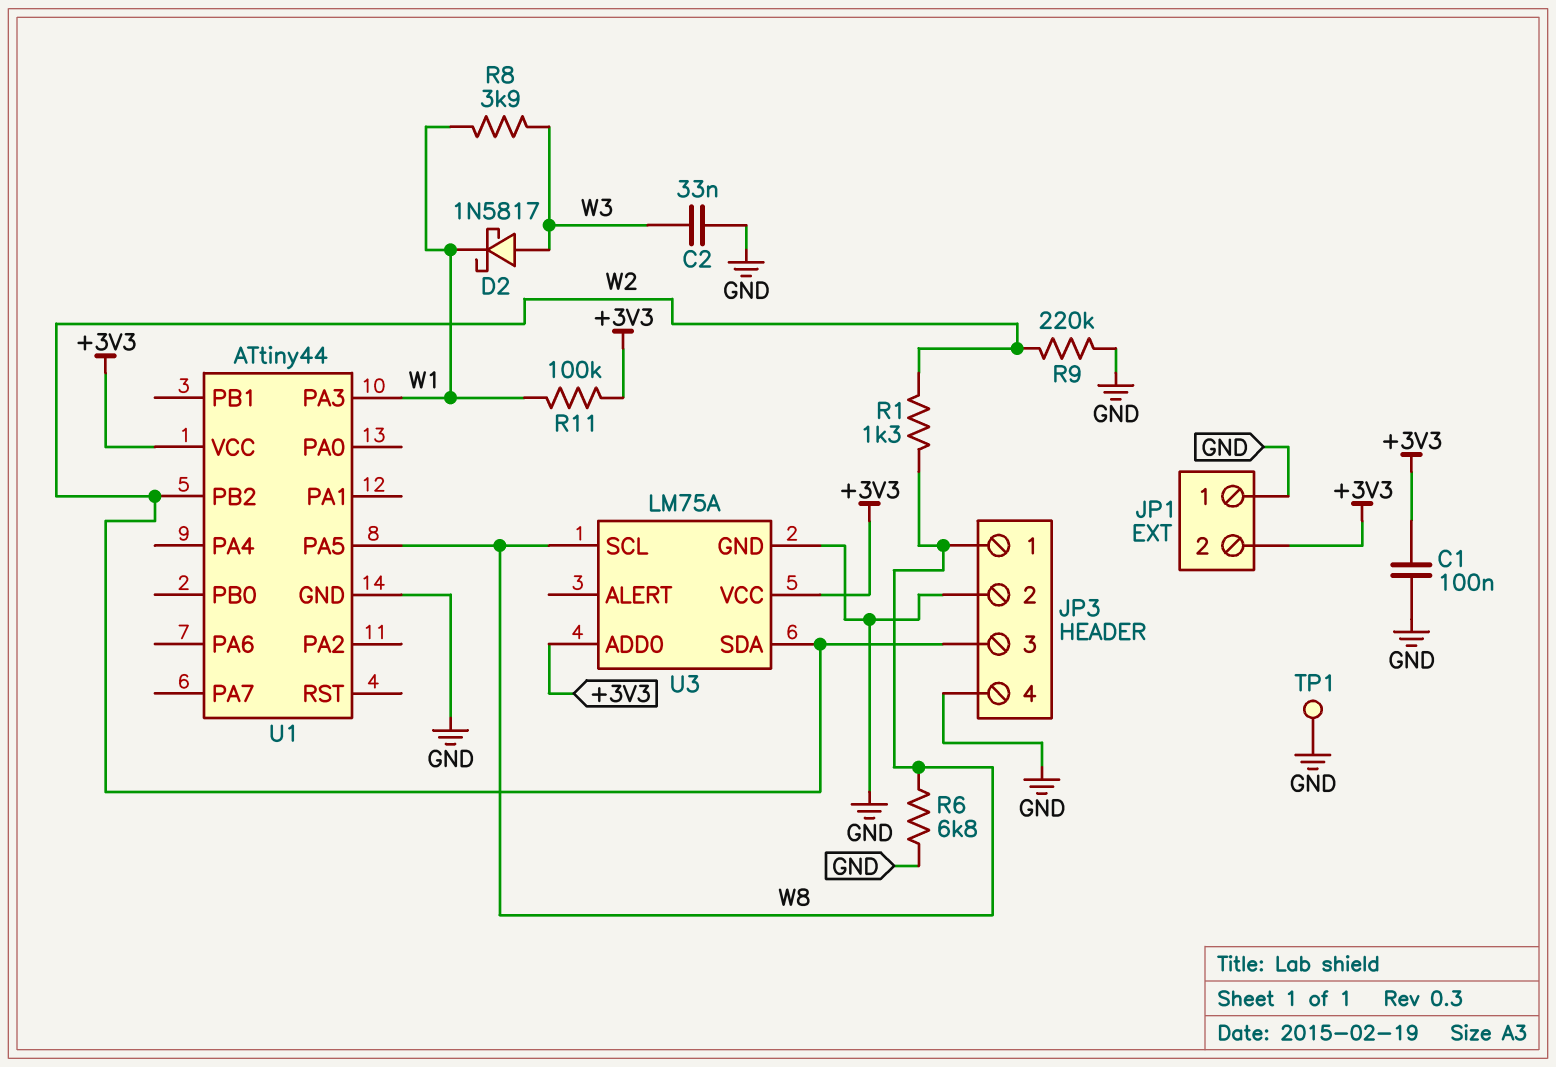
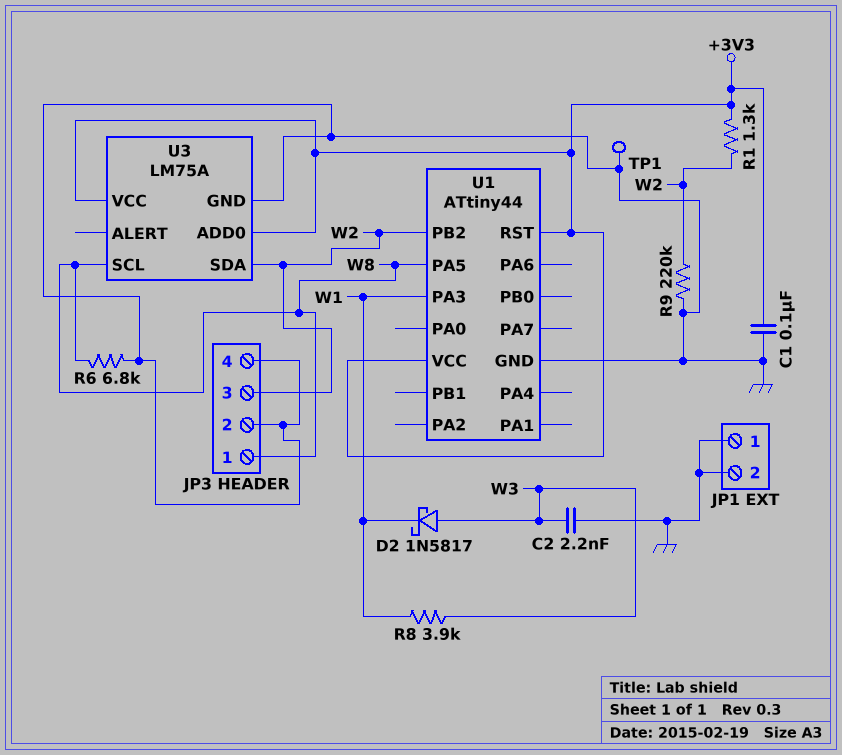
C2: 33nF (GND, W3) -> 2.2nF (GND, W3)
JP1 pin 2: +3V3 -> GND
R1: 1.3k (W2, W8) -> 1.3k (+3V3, W2)
R11: 100k (+3V3, W1) -> none
U1 pin RST: none -> +3V3

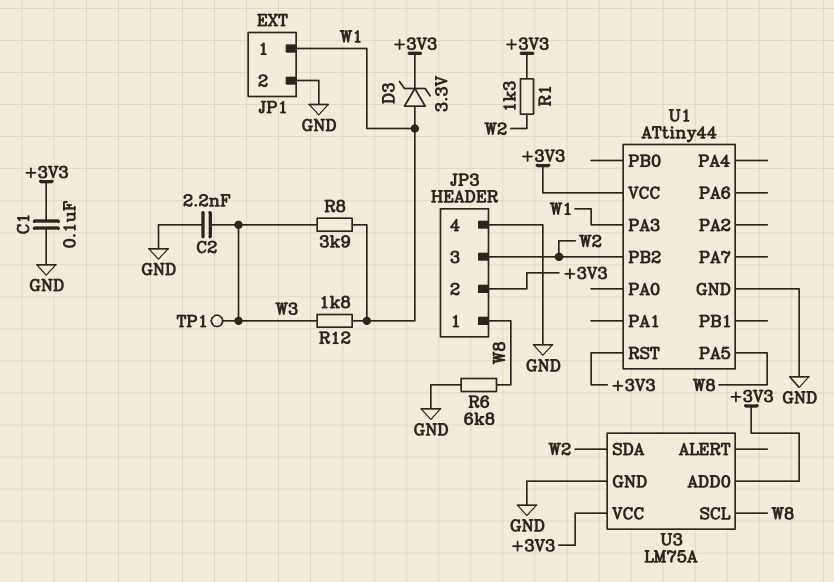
D2: schottky 1N5817 (A W3, K W1) -> none
D3: none -> zener 3.3V (A W1, K +3V3)
JP1 pin 1: GND -> W1
JP3 pin 2: GND -> +3V3
R9: 220k (GND, W2) -> none
R12: none -> 1.8k (W1, W3)
TP1: test point (GND) -> test point (W3)

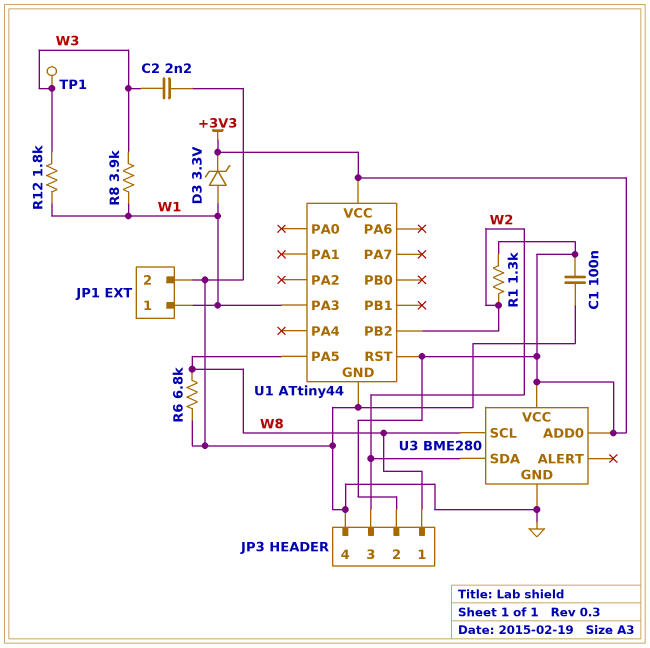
U3: LM75A -> BME280

